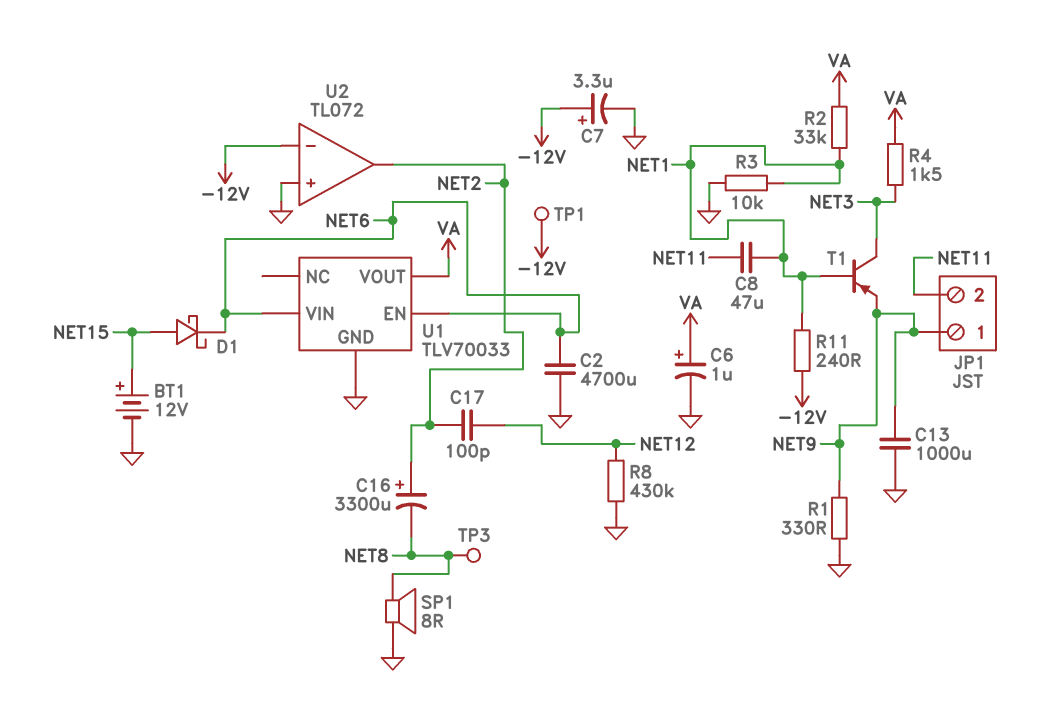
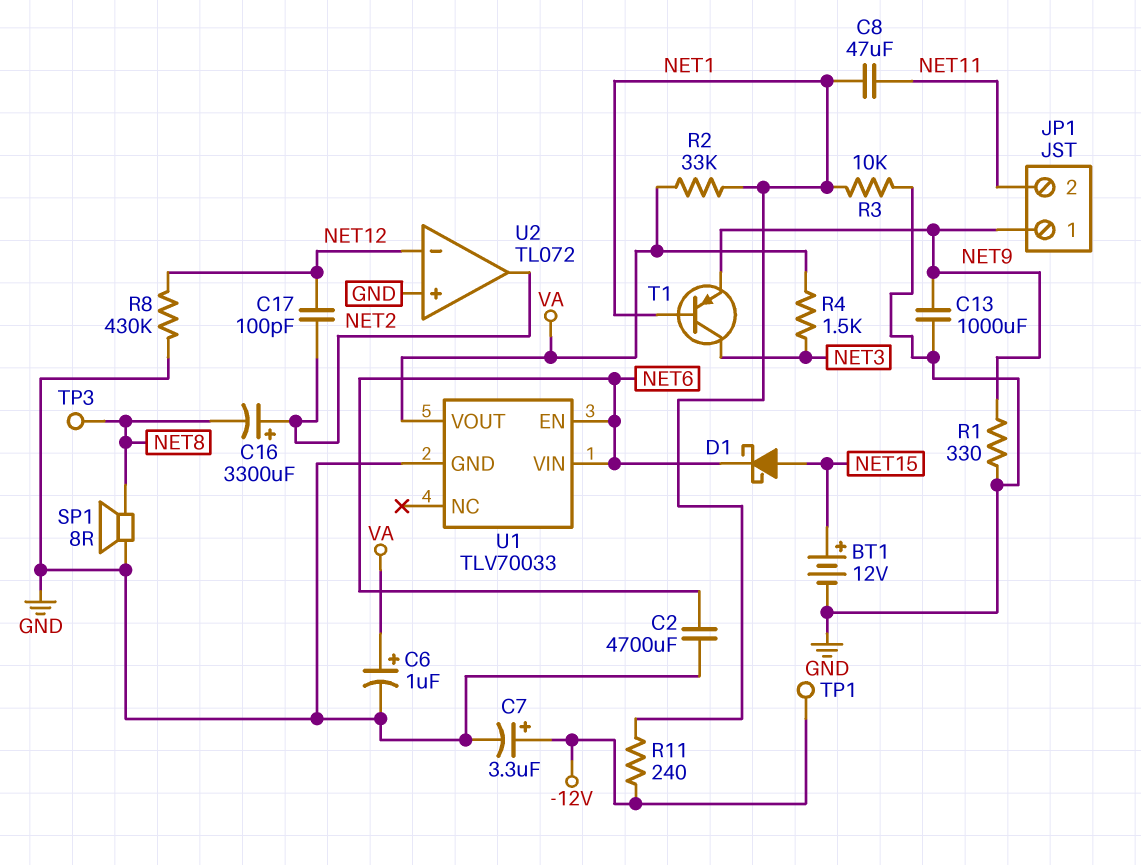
U2 pin in-: -12V -> NET12

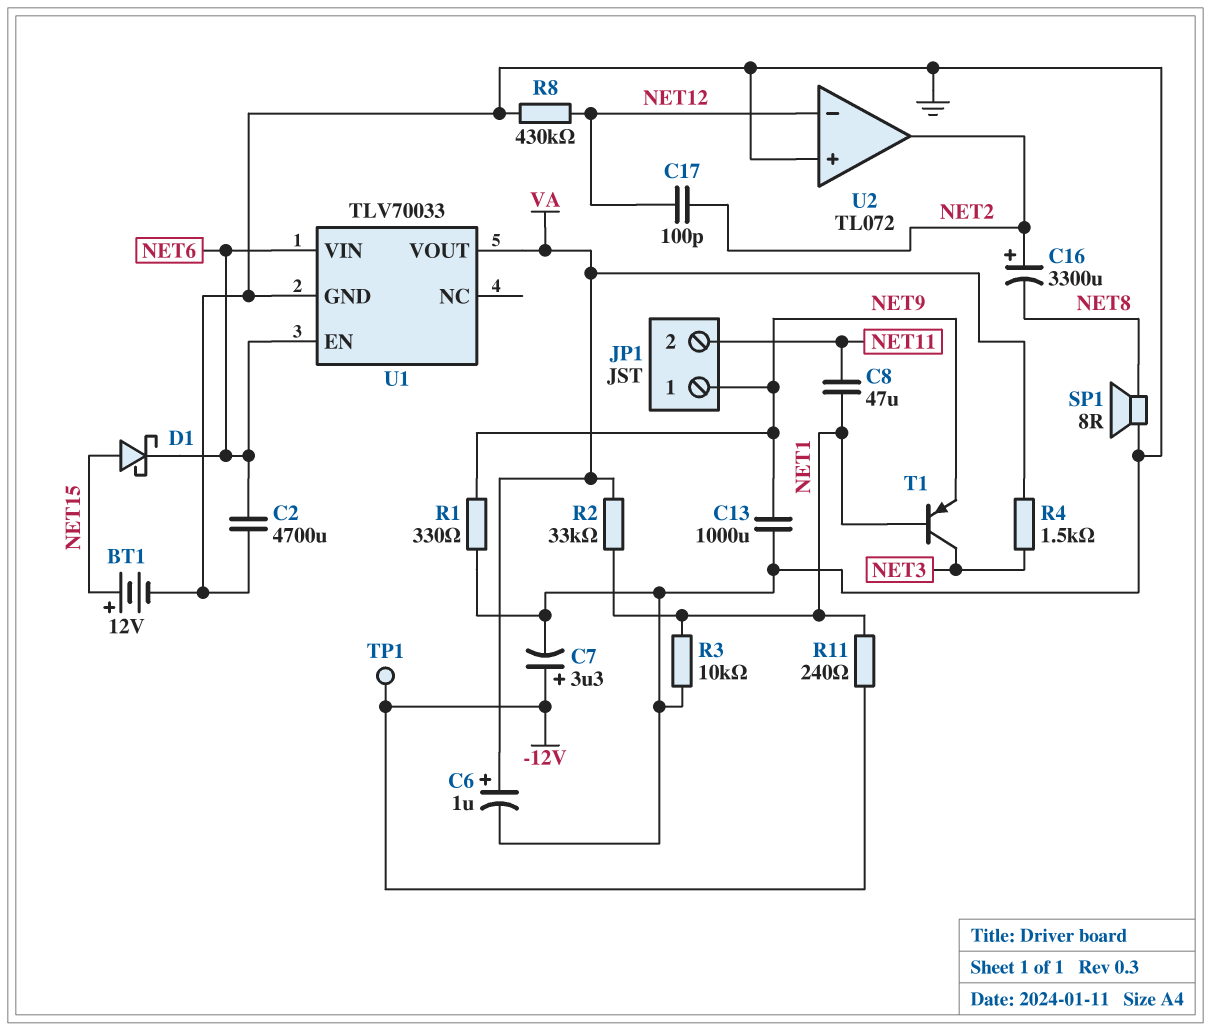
TP3: test point (NET8) -> none

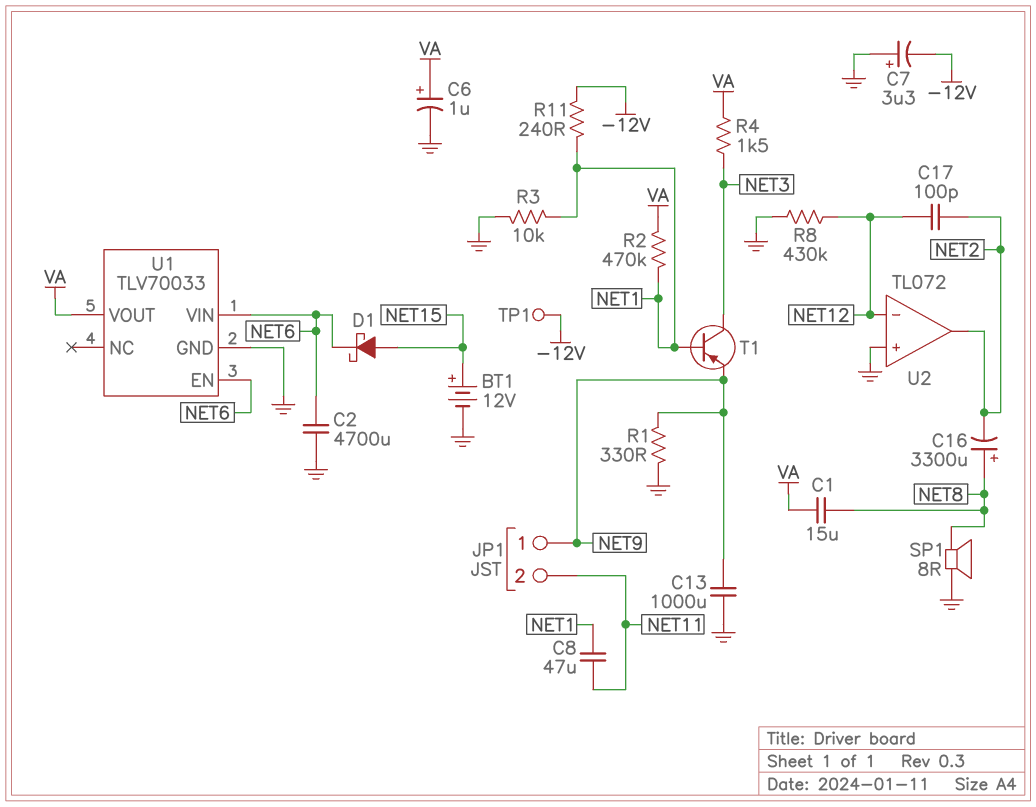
C1: none -> 15uF (NET8, VA)
C7: 3.3uF (plus -12V, minus GND) -> 3.3uF (plus GND, minus -12V)
C16: 3300uF (plus NET2, minus NET8) -> 3300uF (plus NET8, minus NET2)
R2: 33k (NET1, VA) -> 470k (NET1, VA)

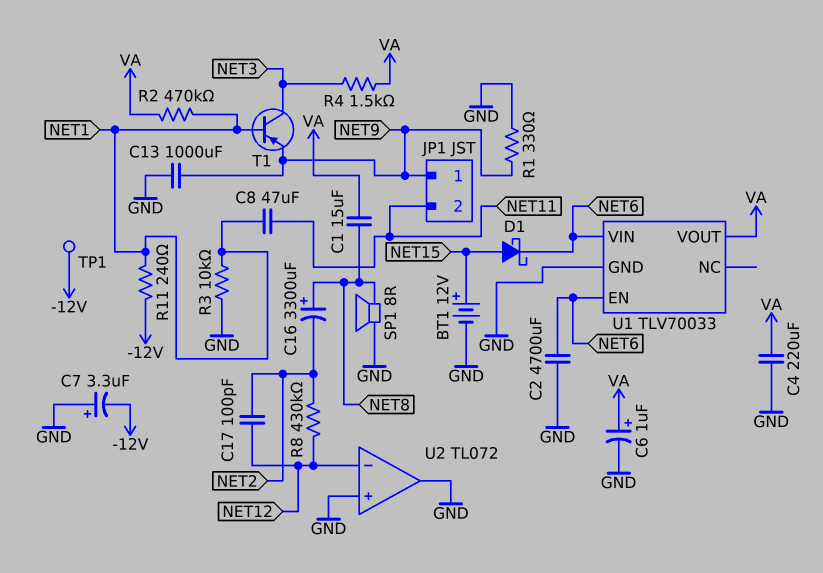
C4: none -> 220uF (GND, VA)
R8: 430k (GND, NET12) -> 430k (NET2, NET12)
U2 pin out: NET2 -> GND

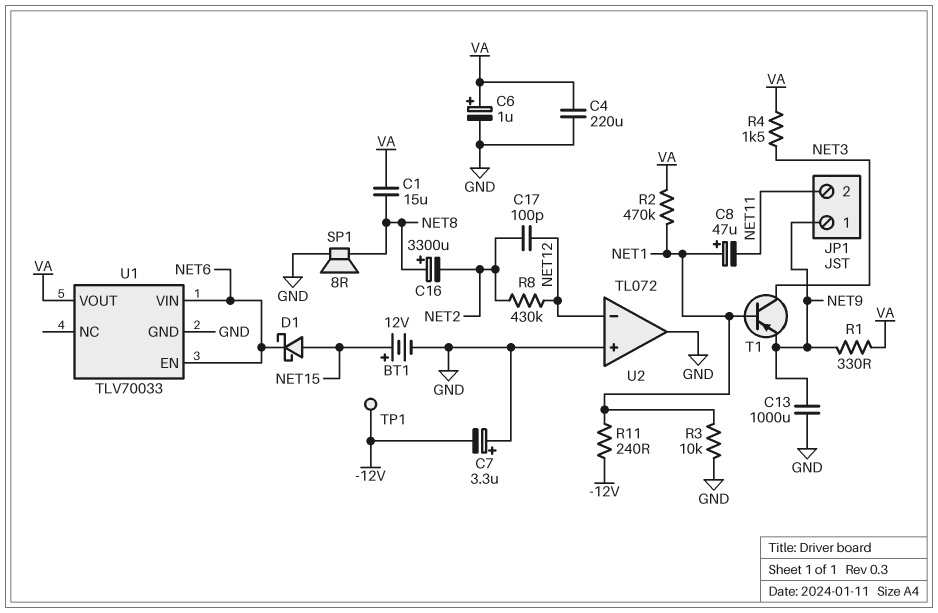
C2: 4700uF (GND, NET6) -> none
C8: 47uF (NET1, NET11) -> 47uF (plus NET1, minus NET11)
R1: 330 (GND, NET9) -> 330 (NET9, VA)

